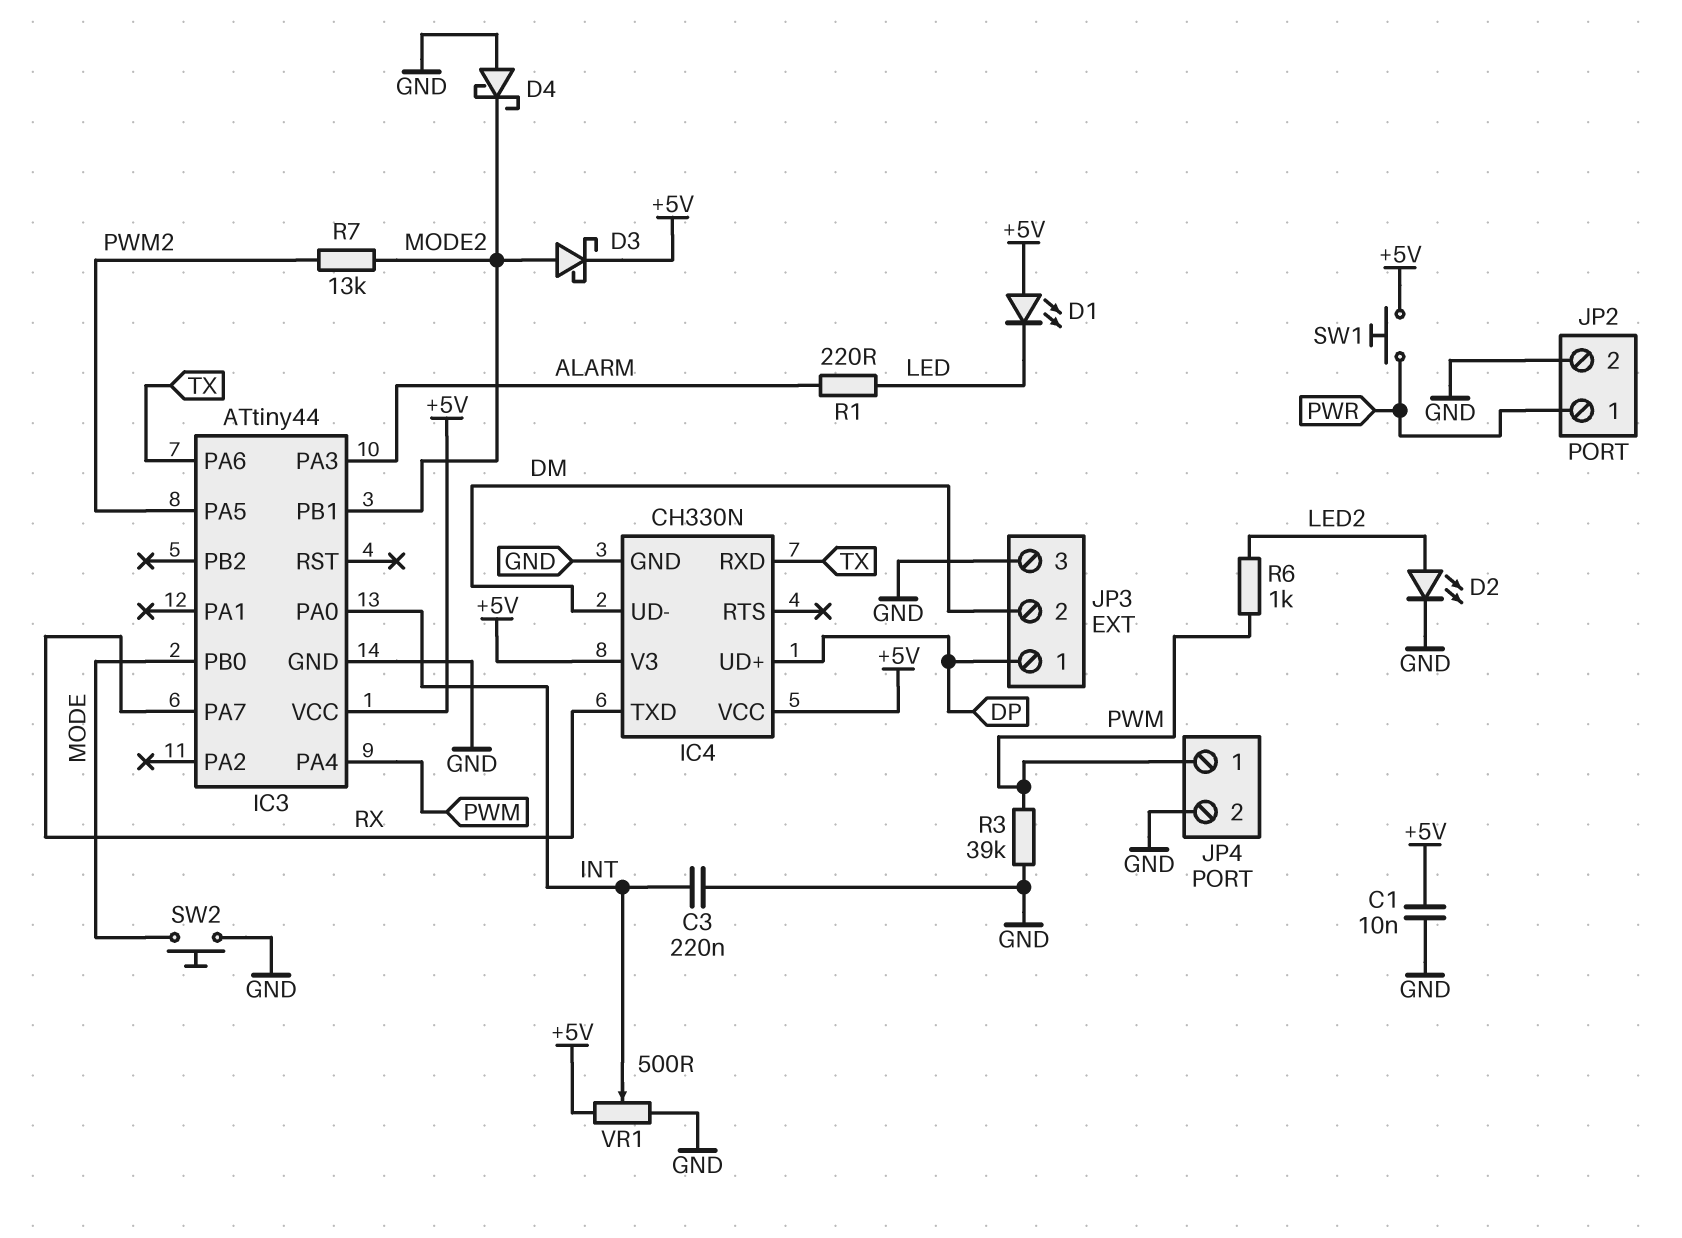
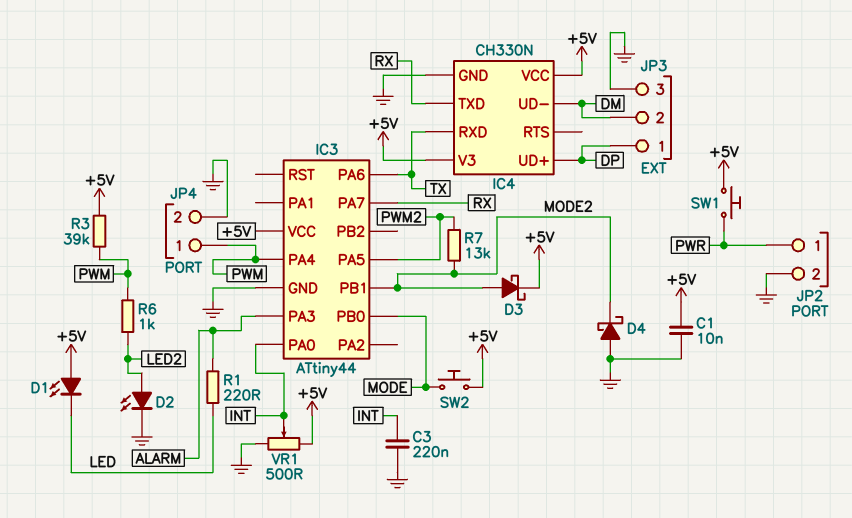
R3: 39k (GND, PWM) -> 39k (+5V, PWM)
SW2: button (GND, MODE) -> button (+5V, MODE)

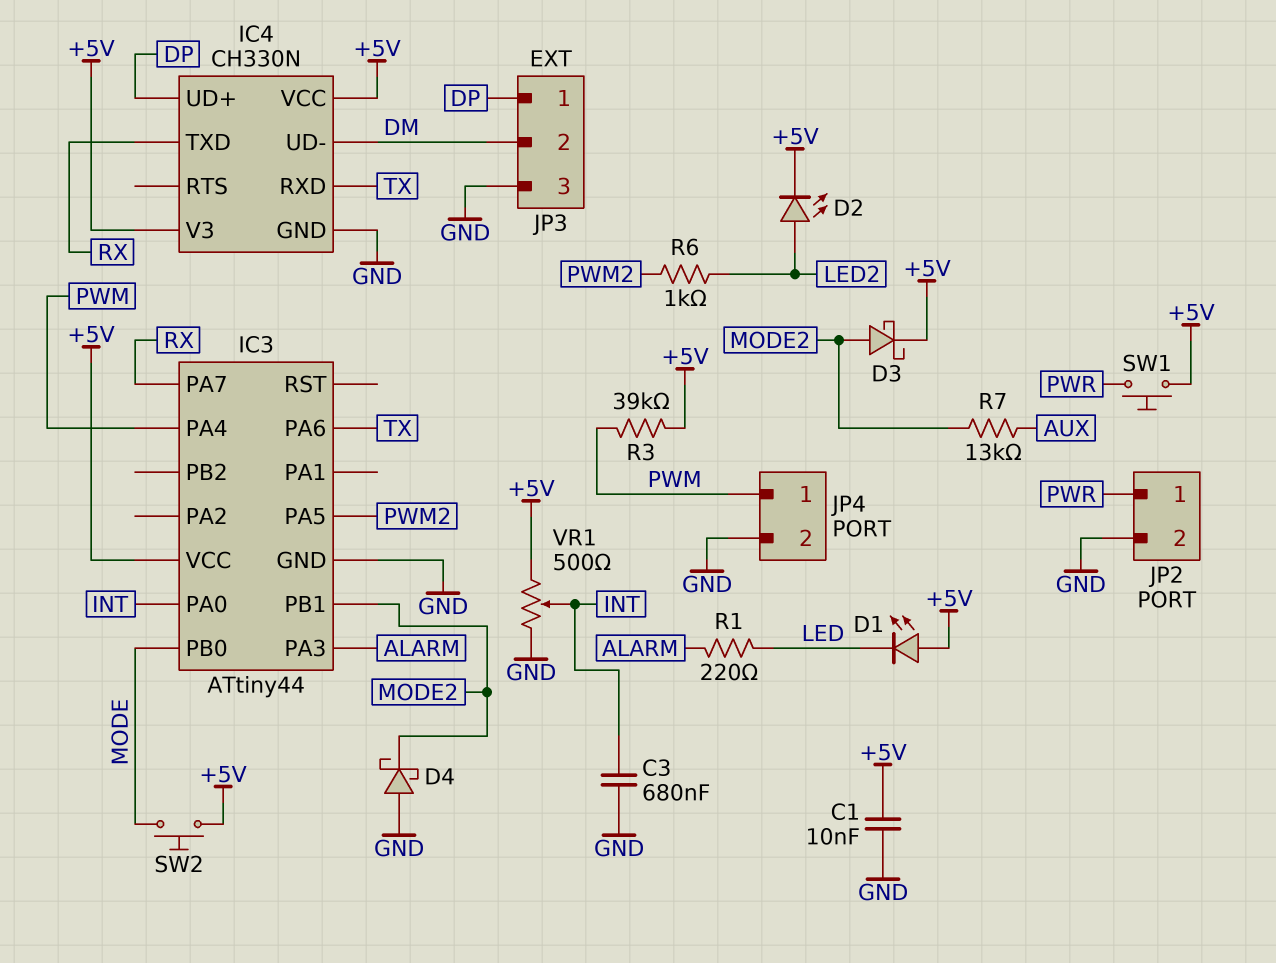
C3: 220nF (GND, INT) -> 680nF (GND, INT)
D2: LED (A LED2, K GND) -> LED (A LED2, K +5V)
R6: 1k (LED2, PWM) -> 1k (LED2, PWM2)
R7: 13k (MODE2, PWM2) -> 13k (AUX, MODE2)

